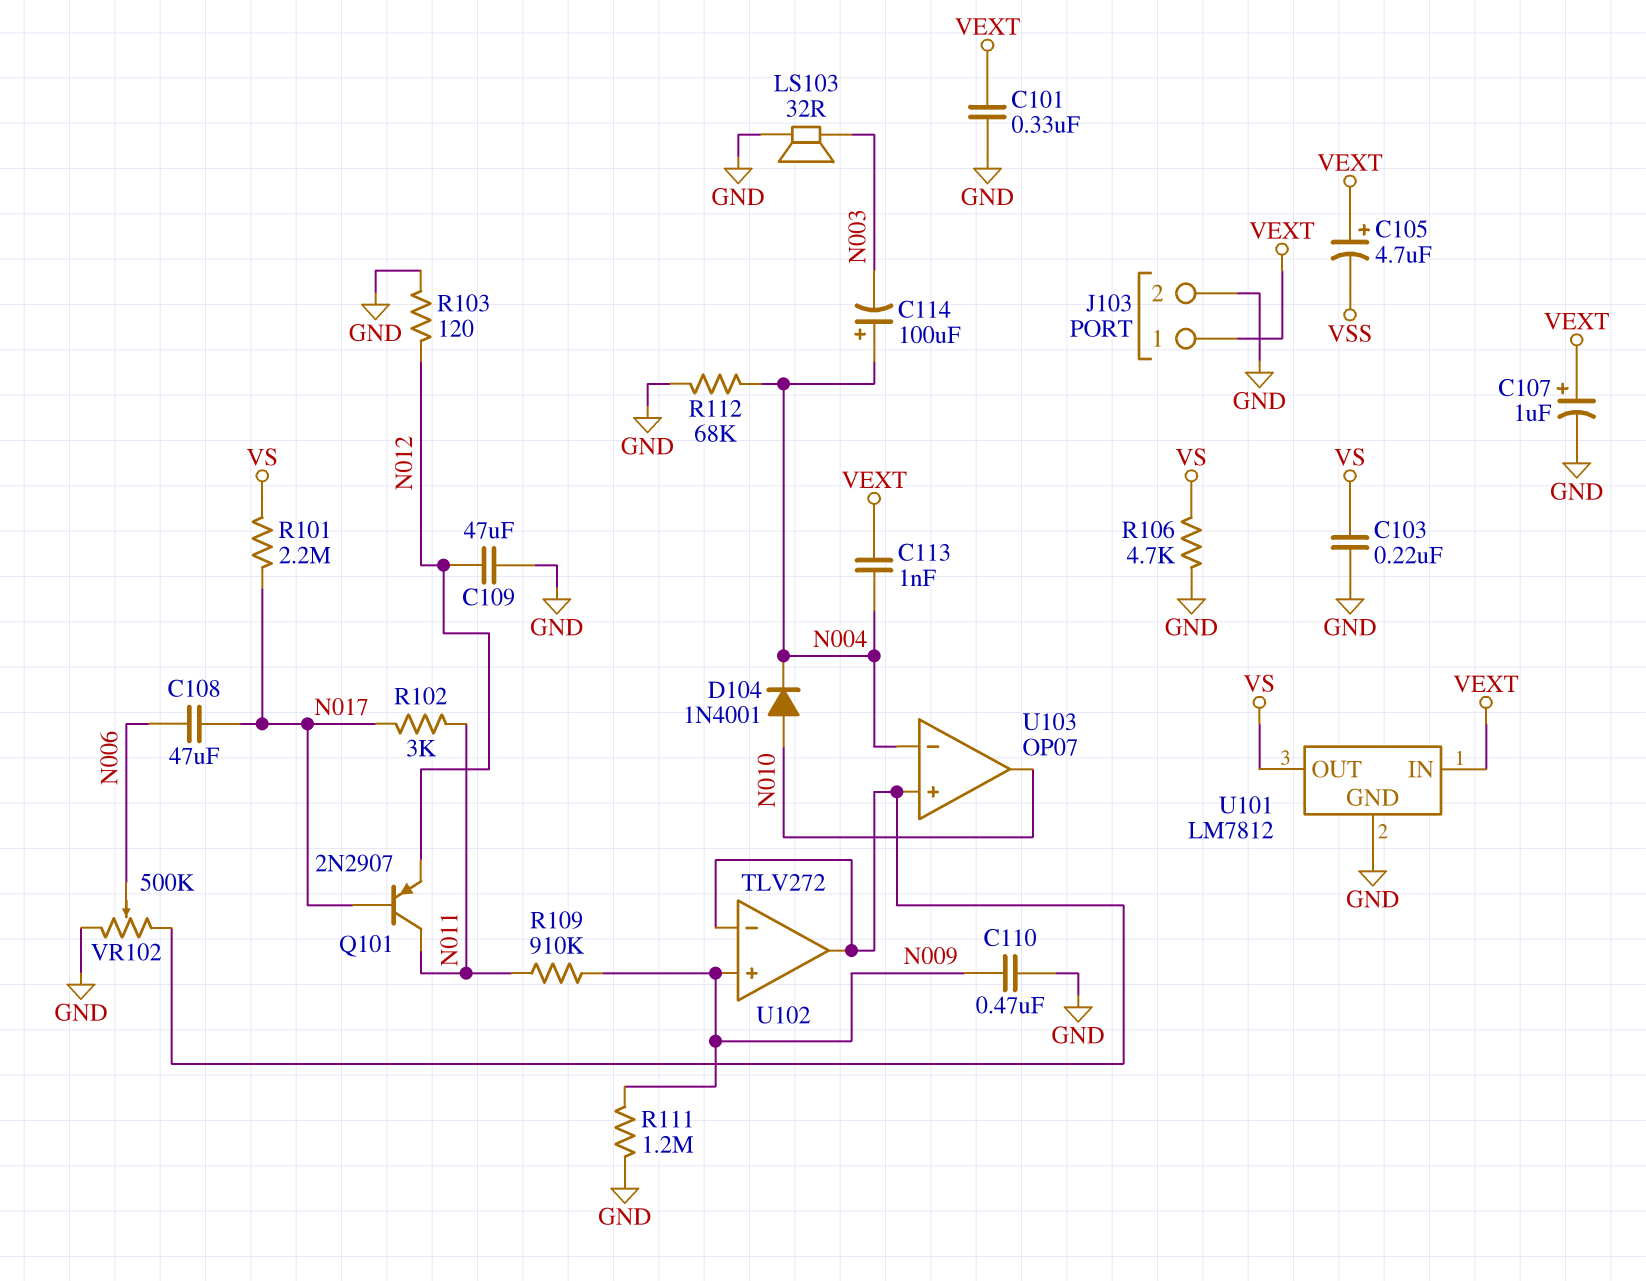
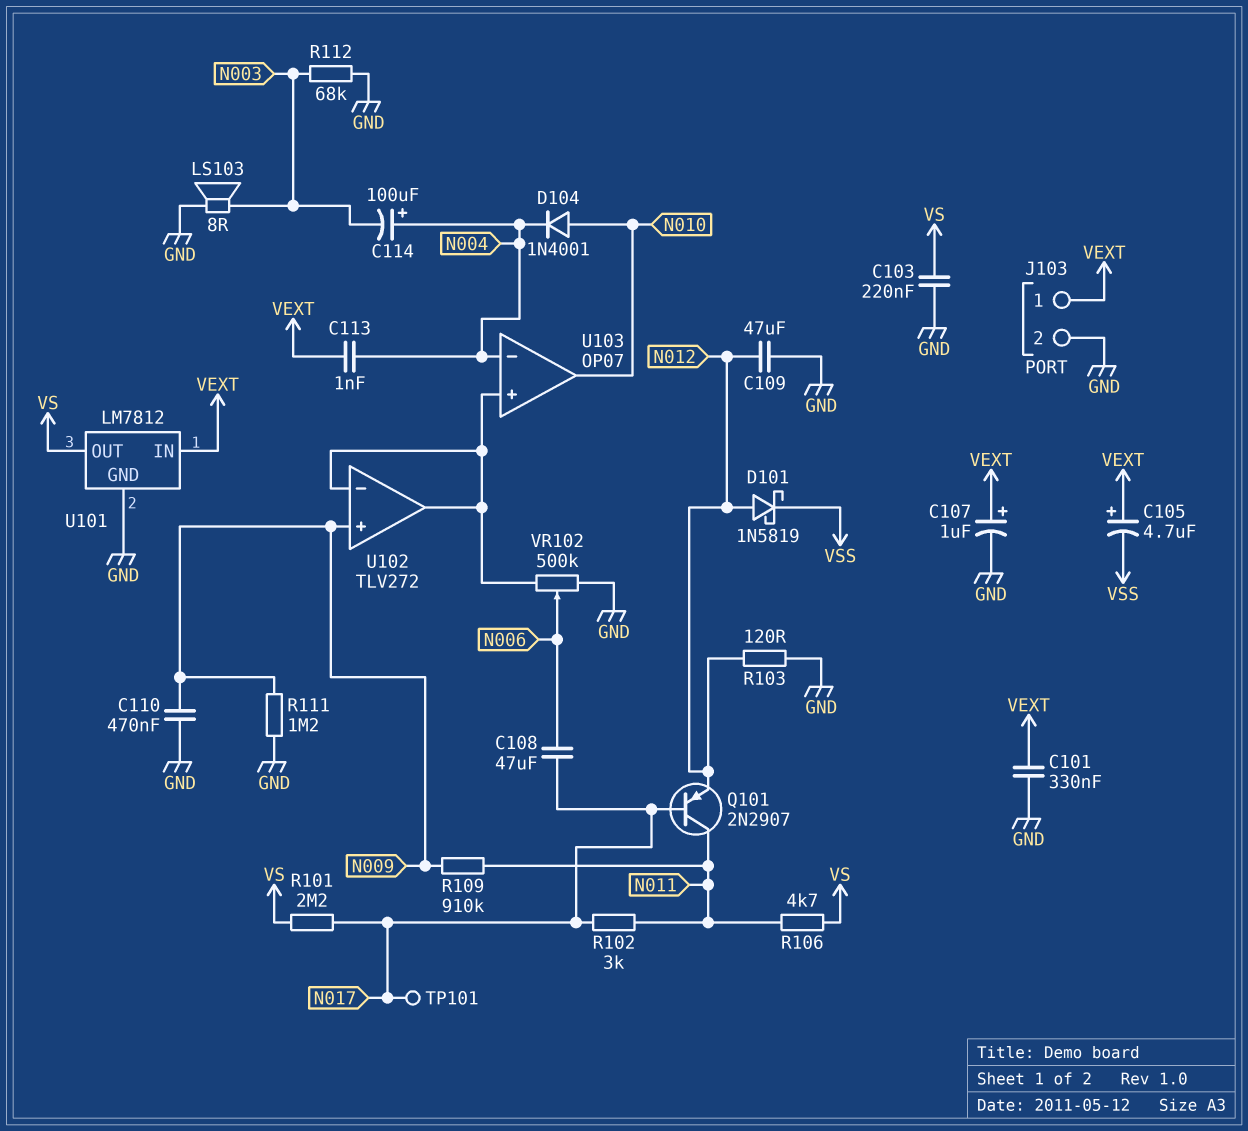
D101: none -> schottky 1N5819 (A N012, K VSS)
LS103: speaker 32R (GND, N003) -> speaker 8R (GND, N003)
R106: 4.7k (GND, VS) -> 4.7k (N011, VS)
R112: 68k (GND, N004) -> 68k (GND, N003)
TP101: none -> test point (N017)

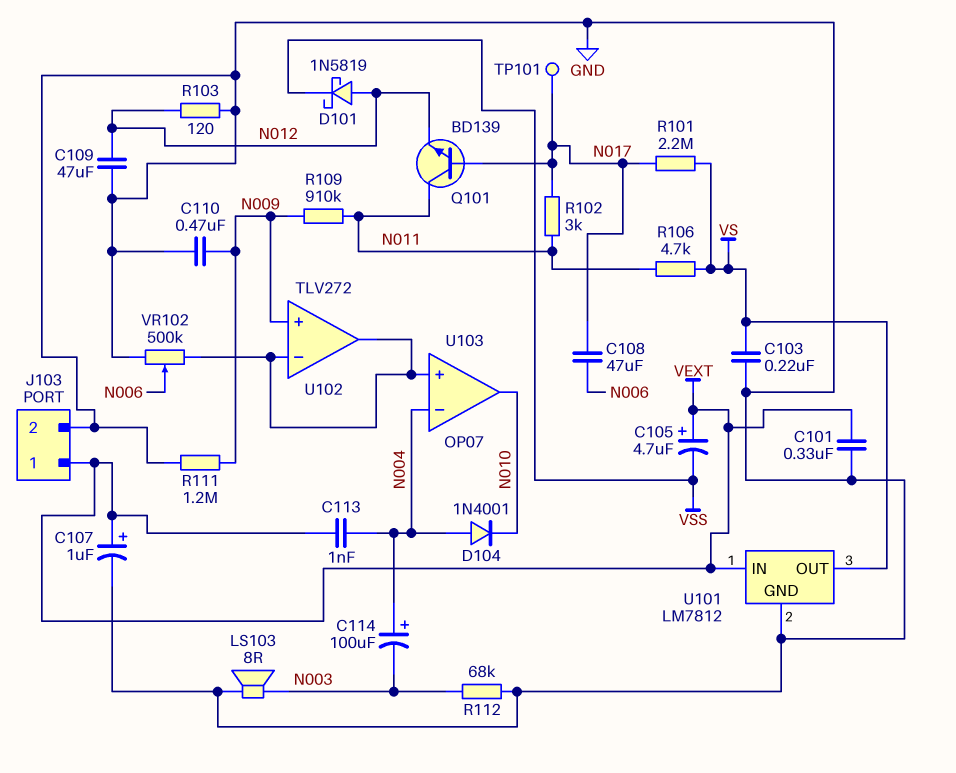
D104: diode 1N4001 (A N010, K N004) -> diode 1N4001 (A N004, K N010)
Q101: PNP 2N2907 (B N017, C N011, E N012) -> NPN BD139 (B N017, C N011, E N012)

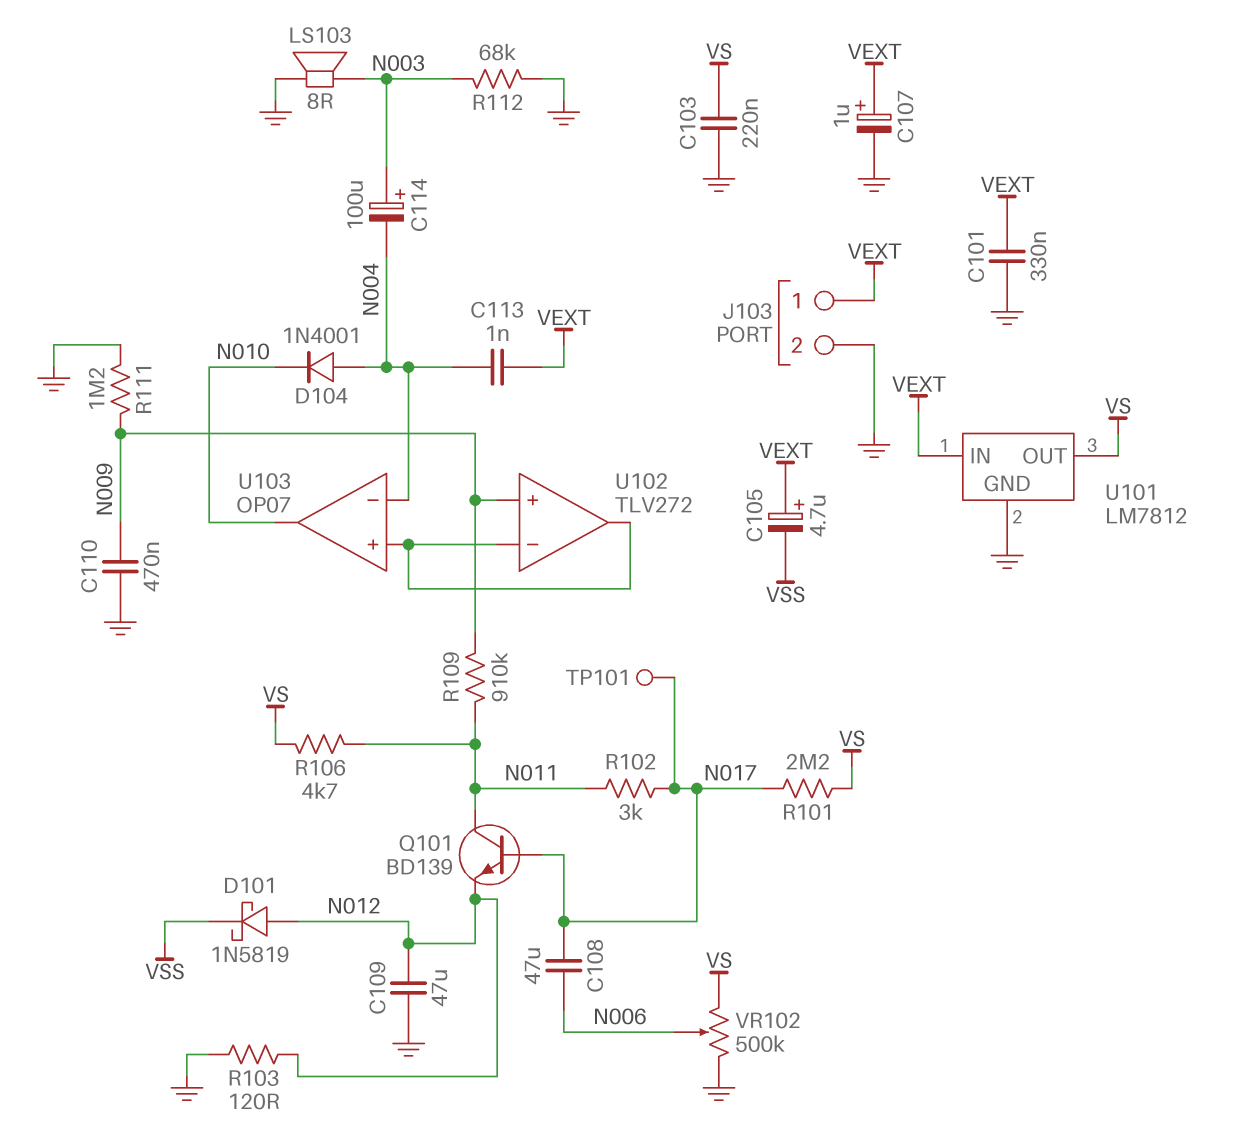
C114: 100uF (plus N004, minus N003) -> 100uF (plus N003, minus N004)
VR102: 500k (GND, U102/in-, wiper N006) -> 500k (GND, VS, wiper N006)

